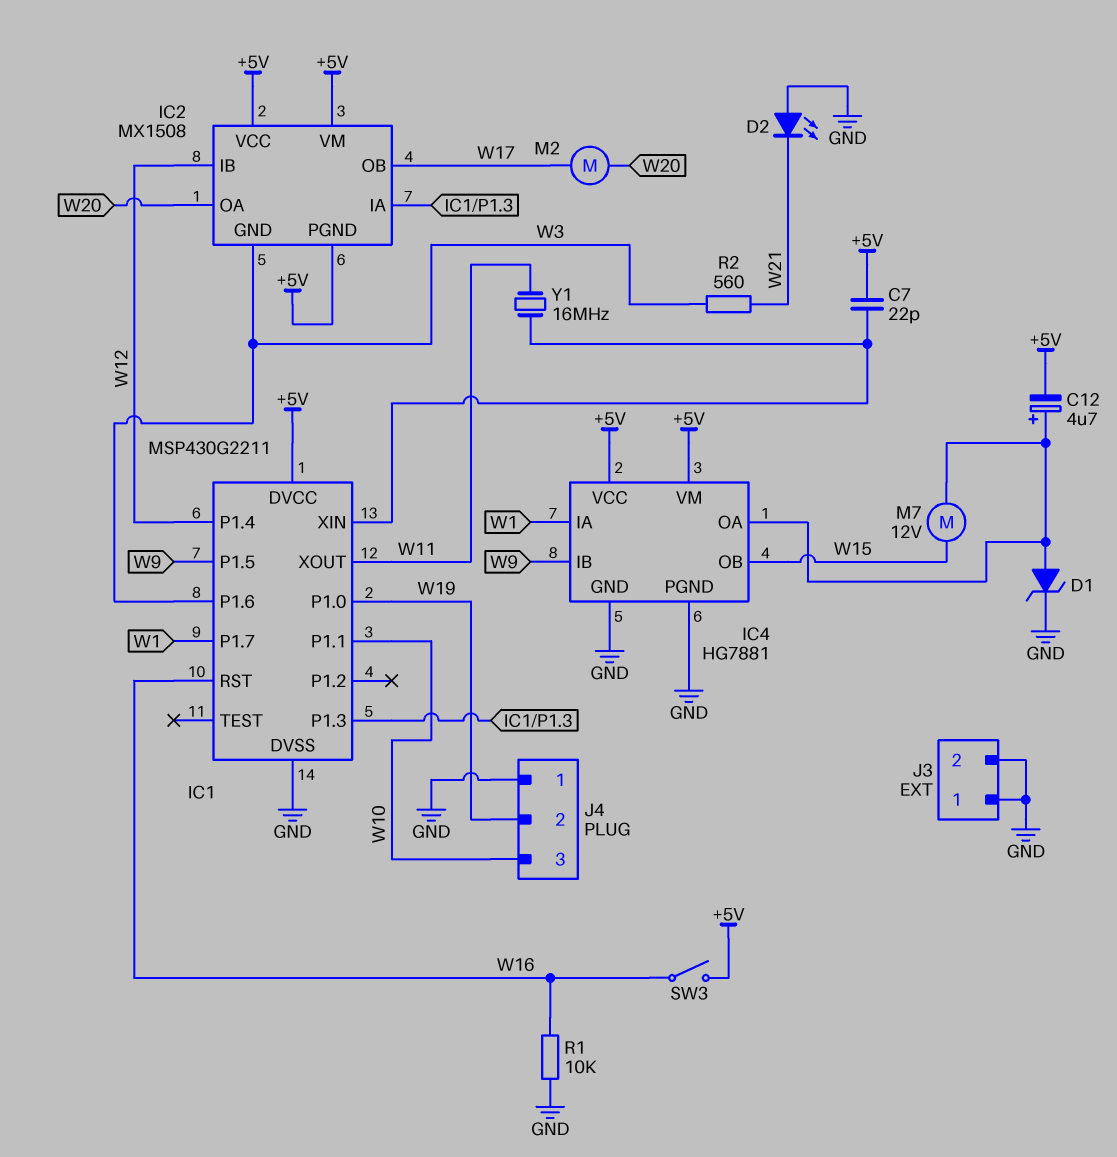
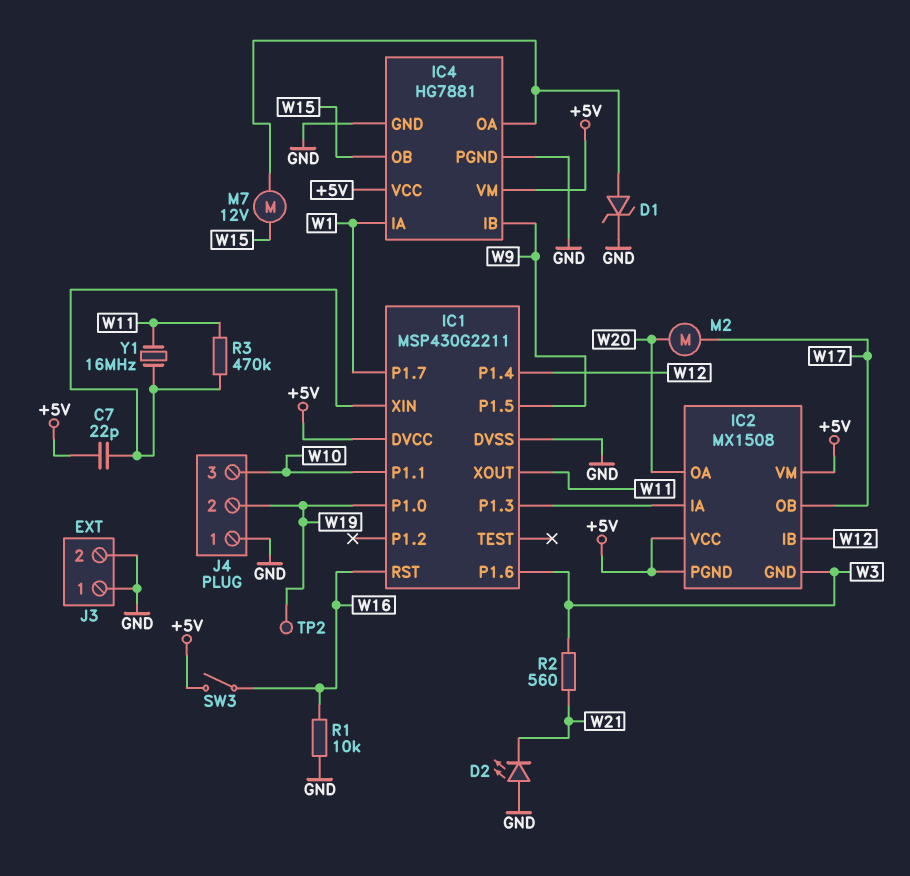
C12: 4.7uF (plus IC4/OA, minus +5V) -> none
R3: none -> 470k (IC1/XIN, W11)
TP2: none -> test point (W19)

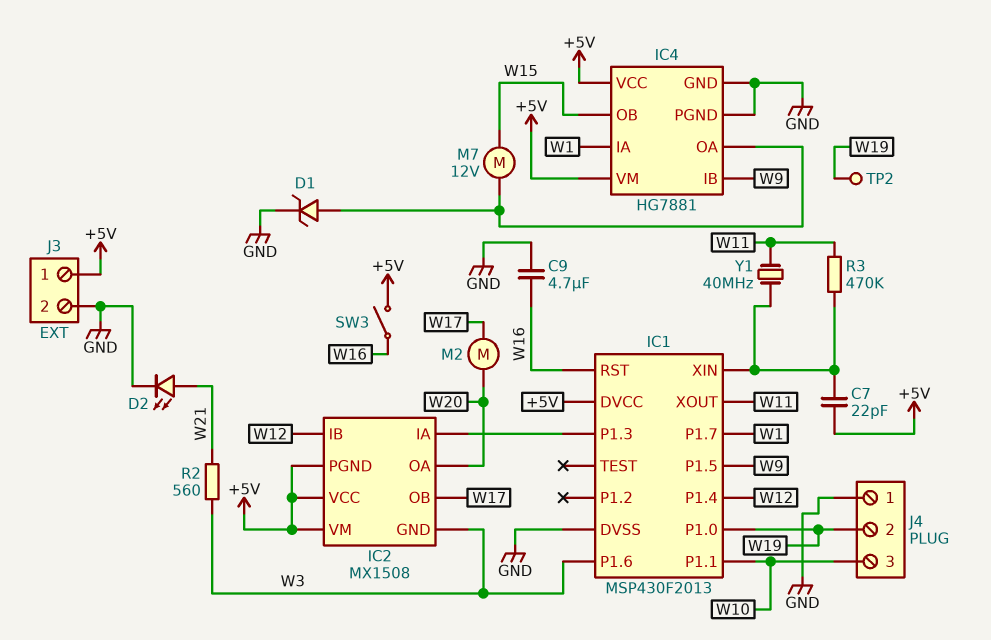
C9: none -> 4.7uF (GND, W16)
D2: LED (A GND, K W21) -> LED (A W21, K GND)
IC1: MSP430G2211 -> MSP430F2013
J3 pin 1: GND -> +5V
R1: 10k (GND, W16) -> none
Y1: 16MHz (IC1/XIN, W11) -> 40MHz (IC1/XIN, W11)

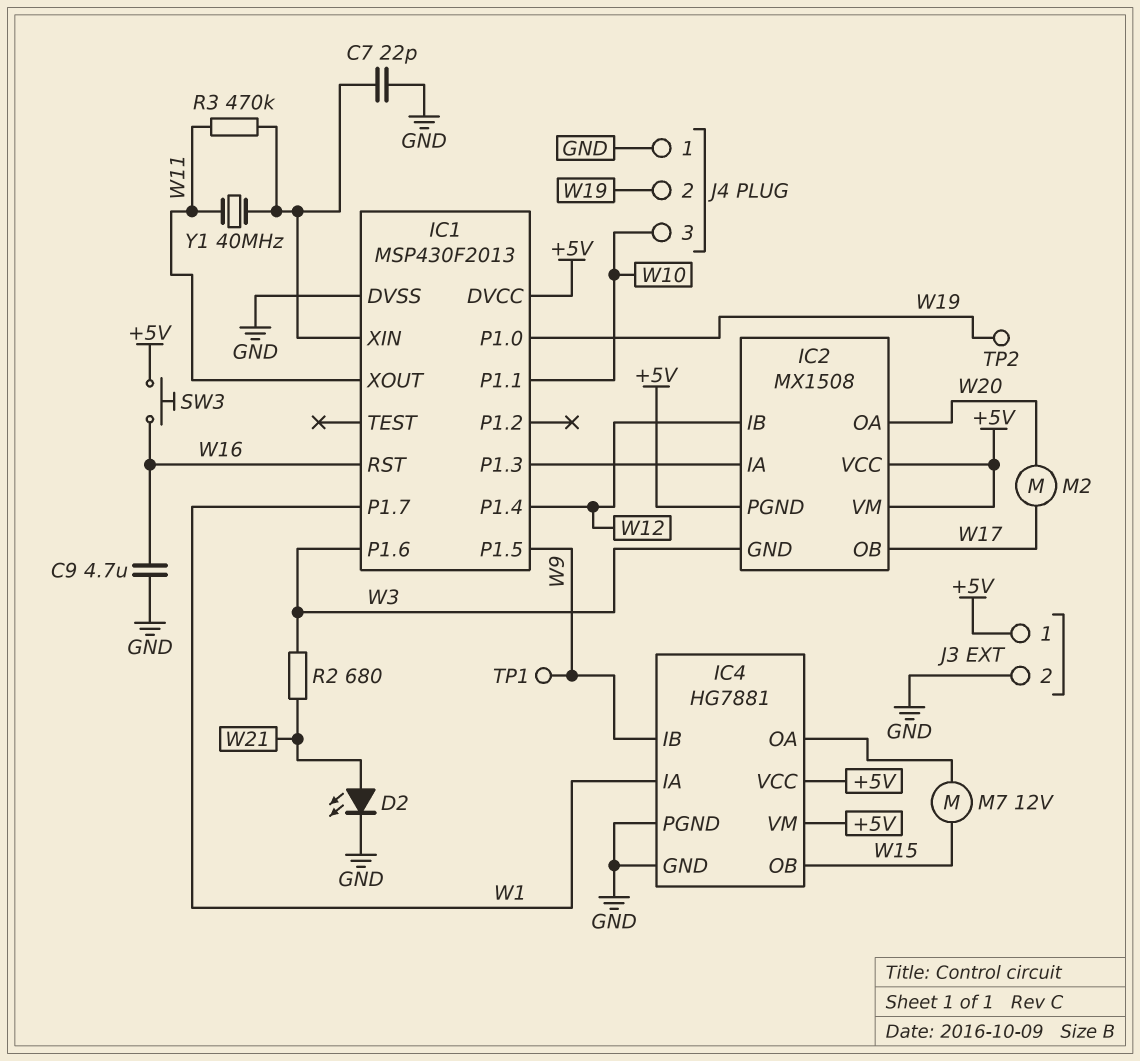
C7: 22pF (+5V, IC1/XIN) -> 22pF (GND, IC1/XIN)
D1: zener (A IC4/OA, K GND) -> none
R2: 560 (W3, W21) -> 680 (W3, W21)
SW3: switch (+5V, W16) -> button (+5V, W16)
TP1: none -> test point (W9)

